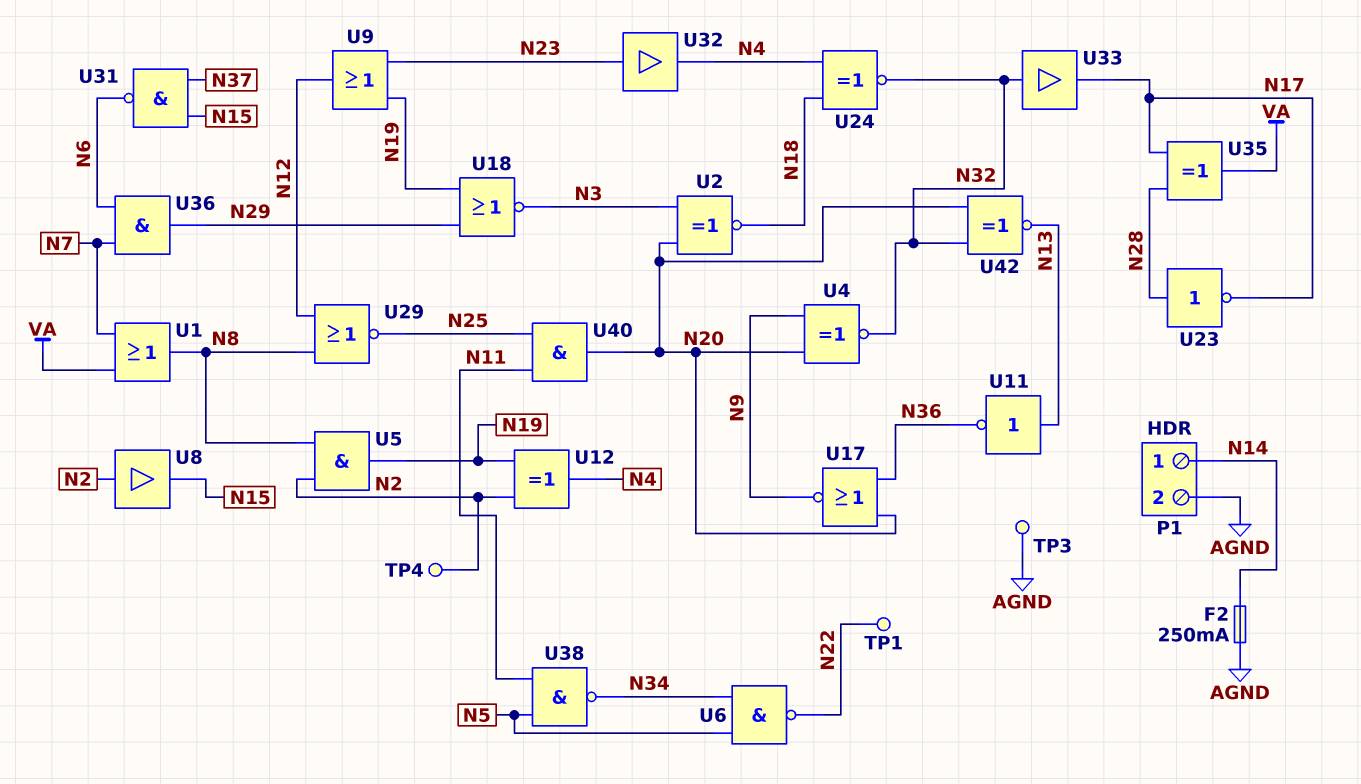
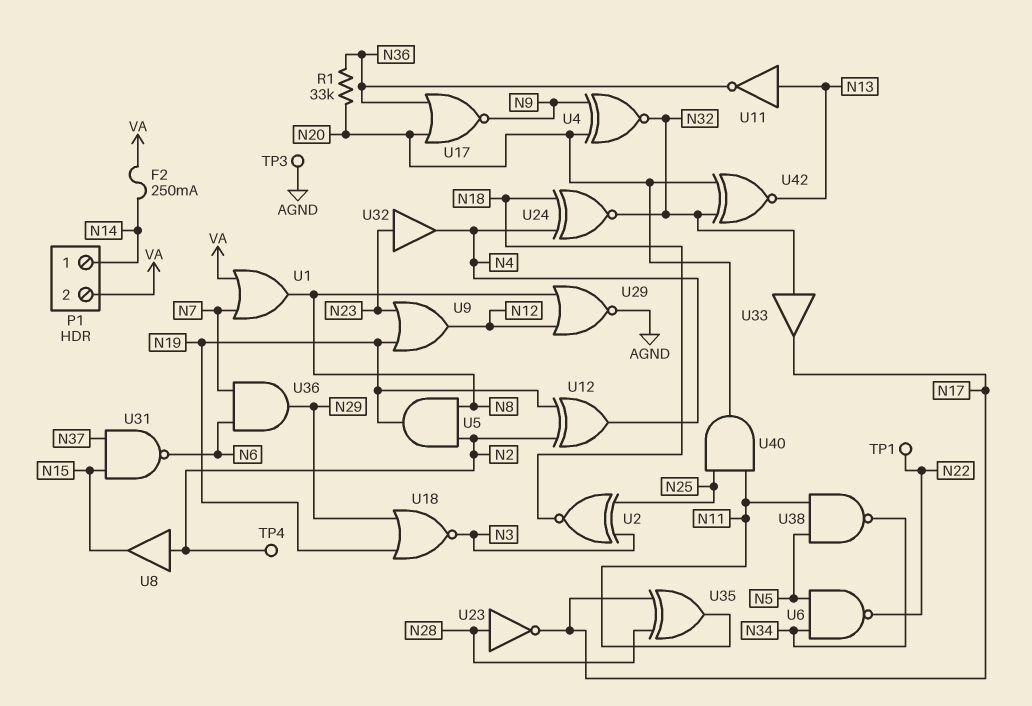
F2: 250mA (AGND, N14) -> 250mA (N14, VA)
P1 pin 2: AGND -> VA
R1: none -> 33k (N20, N36)
U2: XNOR (in N3, in N20, out N18) -> XNOR (in N3, in N25, out N18)
U29: NOR (in N8, in N12, out N25) -> NOR (in N8, in N12, out AGND)
U35: XOR (in N17, in N28, out VA) -> XOR (in N17, in N28, out N11)

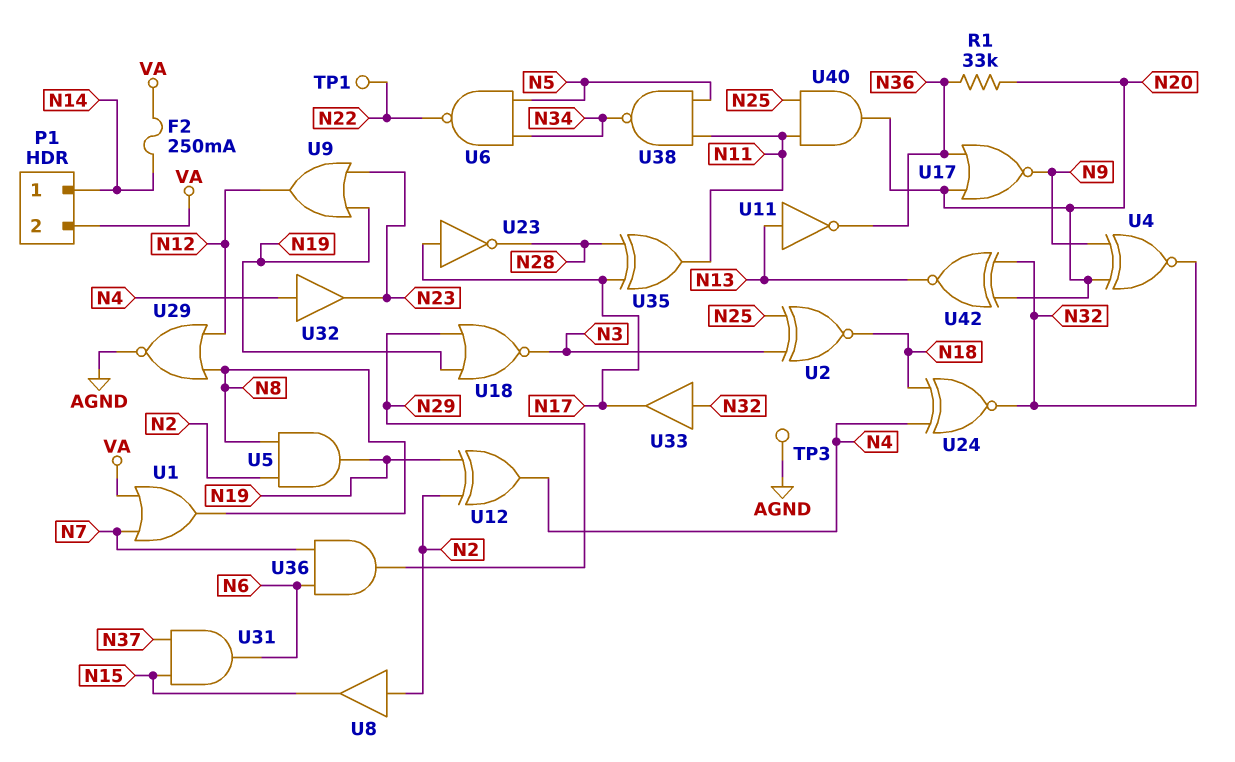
TP4: test point (N2) -> none
U23: NOT (in N28, out N17) -> NOT (in N17, out N28)
U31: NAND (in N15, in N37, out N6) -> AND (in N15, in N37, out N6)
U32: buffer (in N23, out N4) -> buffer (in N4, out N23)

